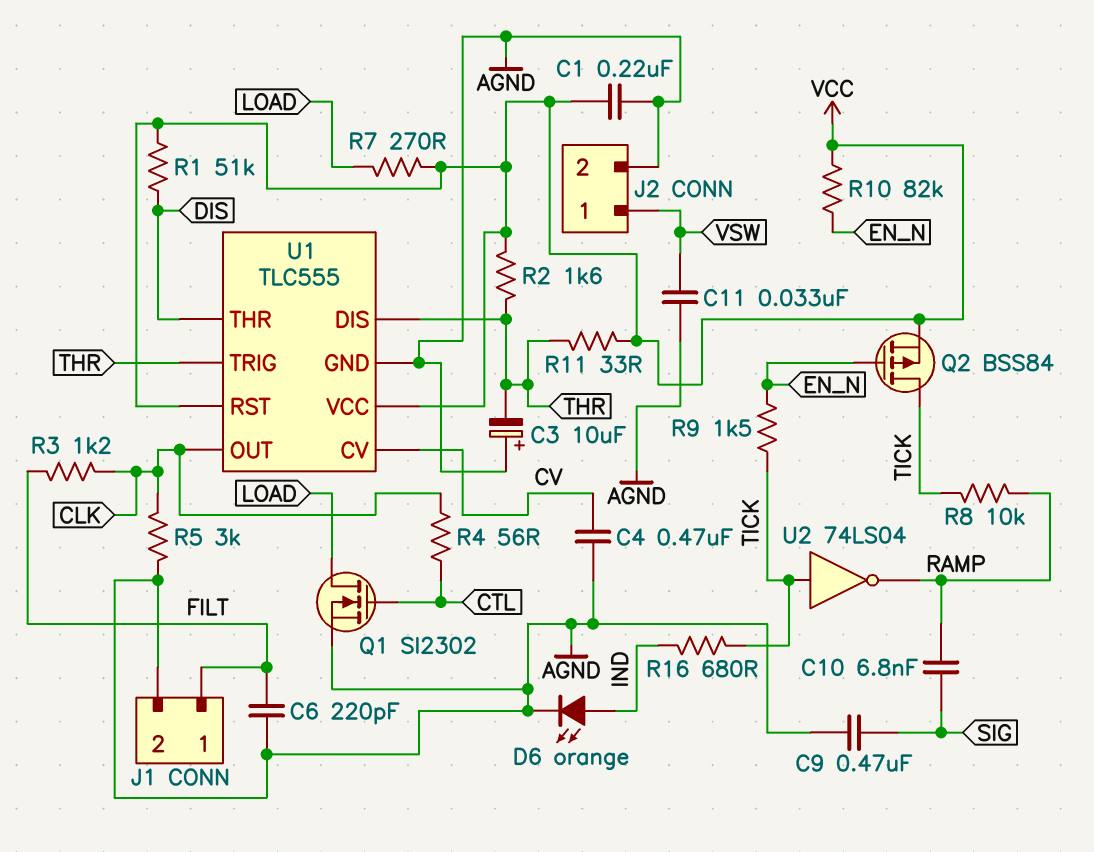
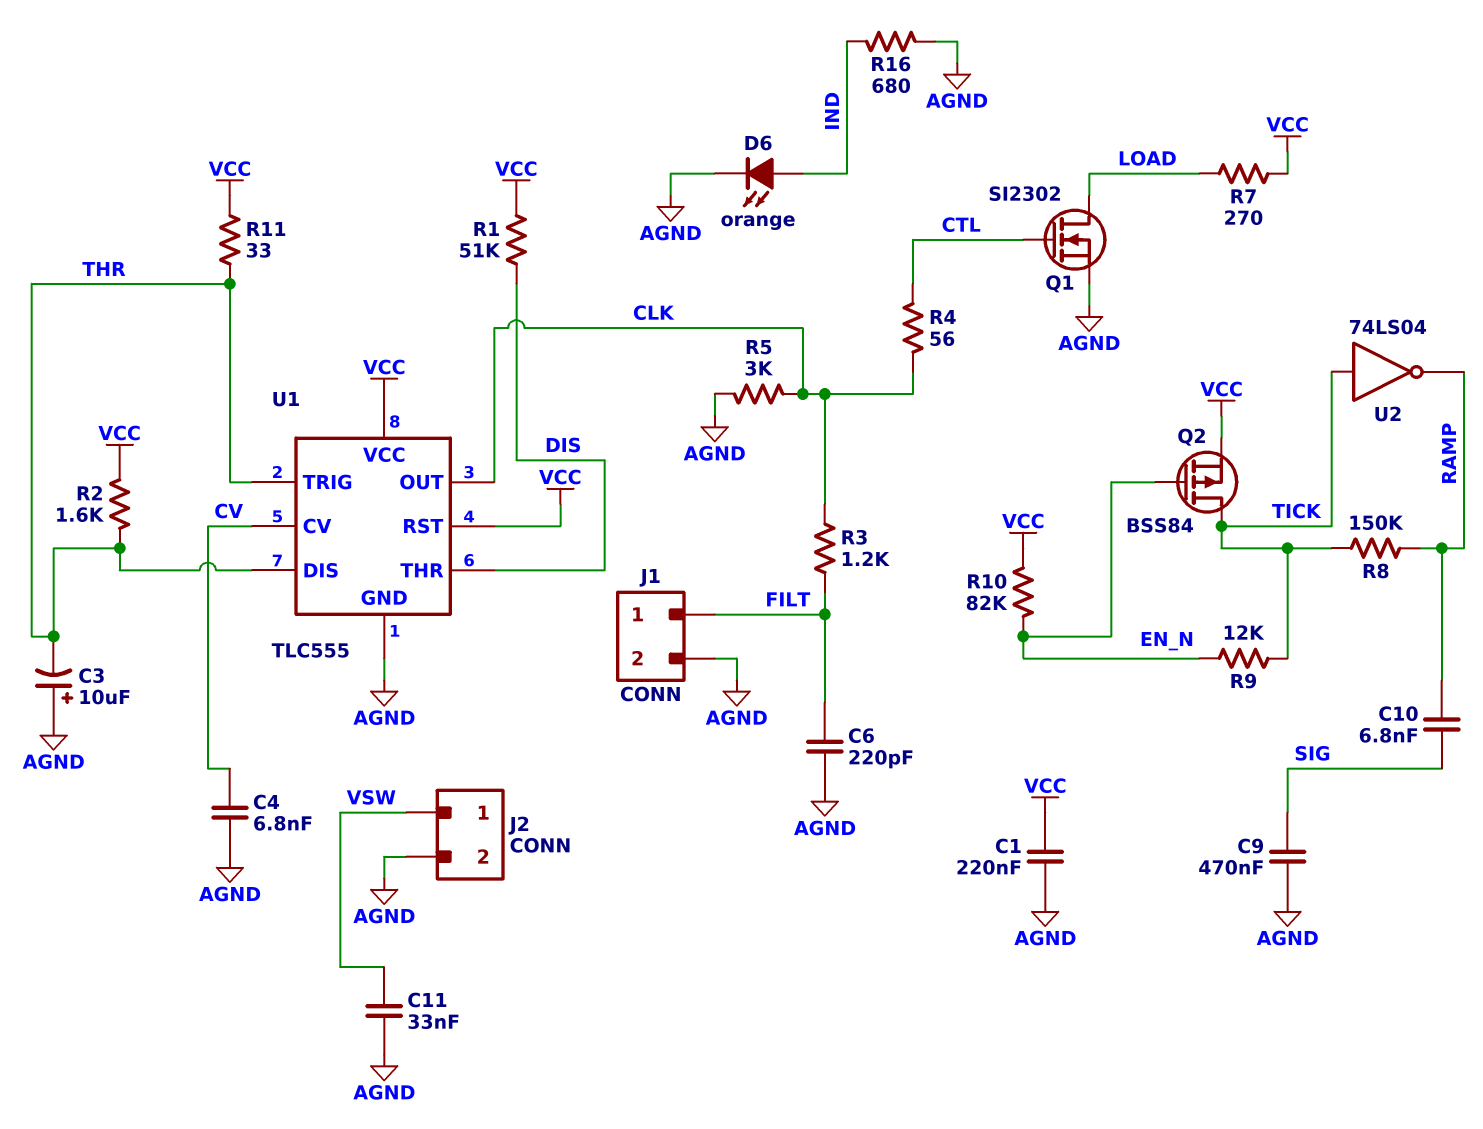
C4: 470nF (AGND, CV) -> 6.8nF (AGND, CV)
R8: 10k (RAMP, TICK) -> 150k (RAMP, TICK)
R9: 1.5k (EN_N, TICK) -> 12k (EN_N, TICK)
R16: 680 (IND, TICK) -> 680 (AGND, IND)

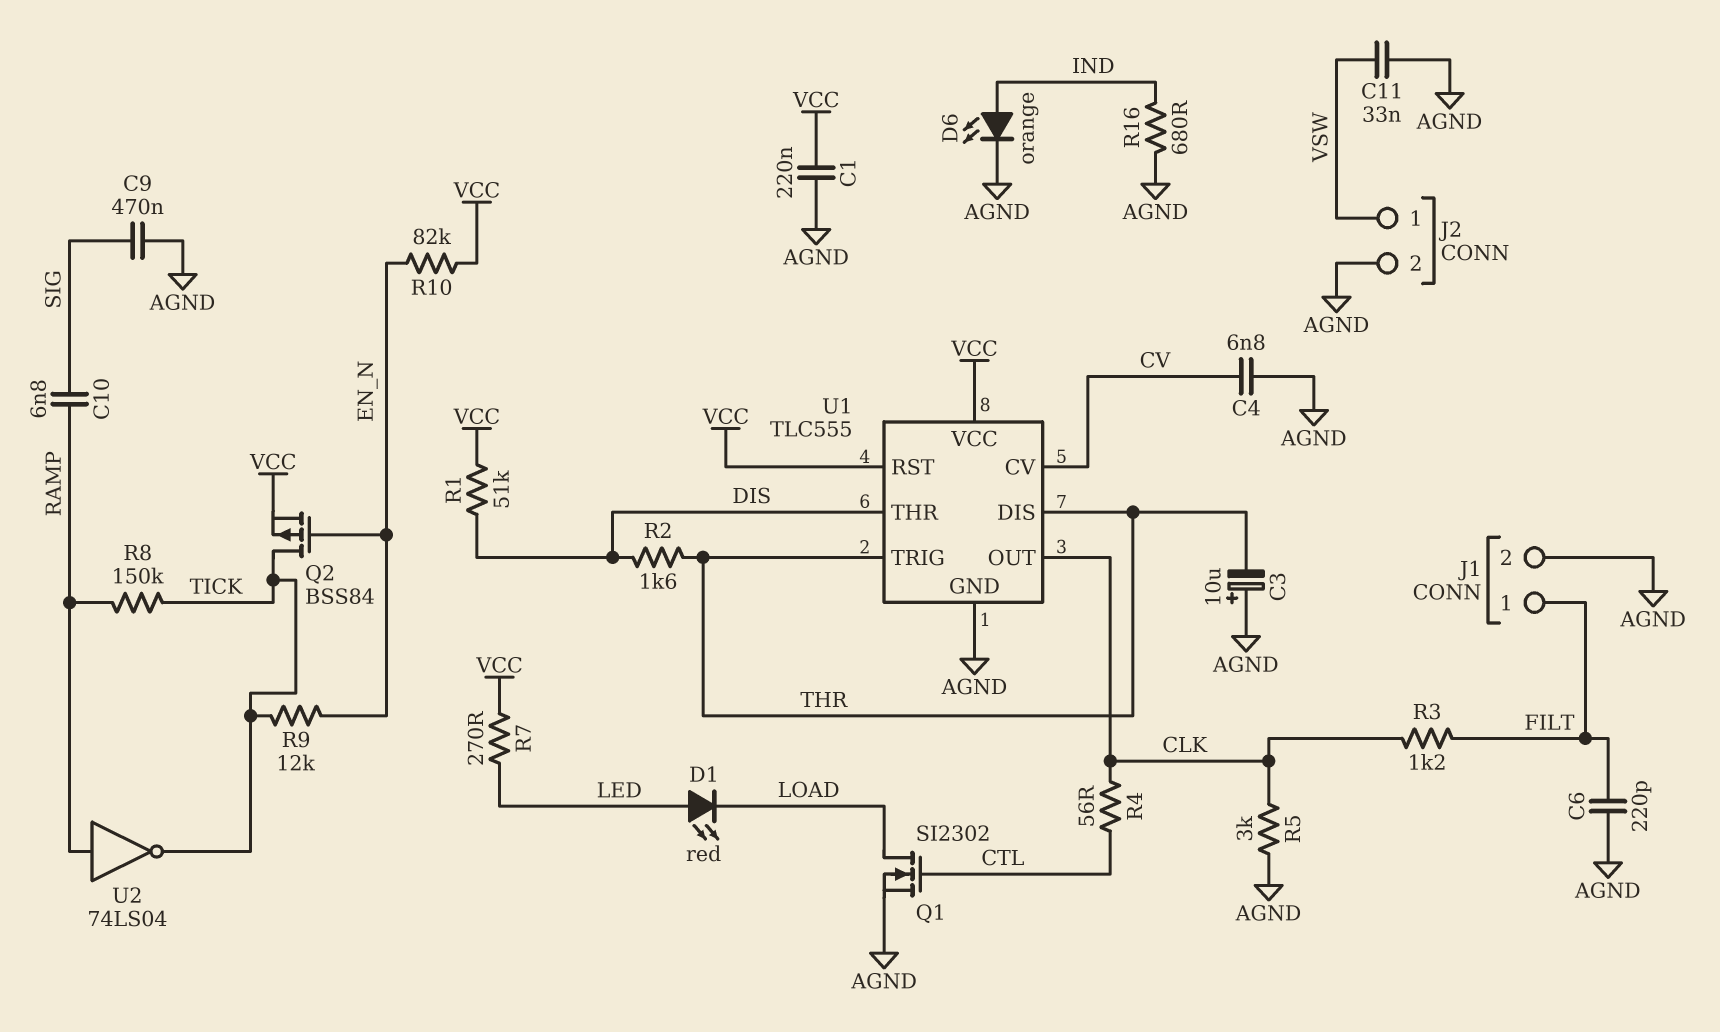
D1: none -> LED red (A LED, K LOAD)
R2: 1.6k (THR, VCC) -> 1.6k (DIS, THR)
R7: 270 (LOAD, VCC) -> 270 (LED, VCC)
R11: 33 (THR, VCC) -> none
U2: NOT 74LS04 (in TICK, out RAMP) -> NOT 74LS04 (in RAMP, out TICK)

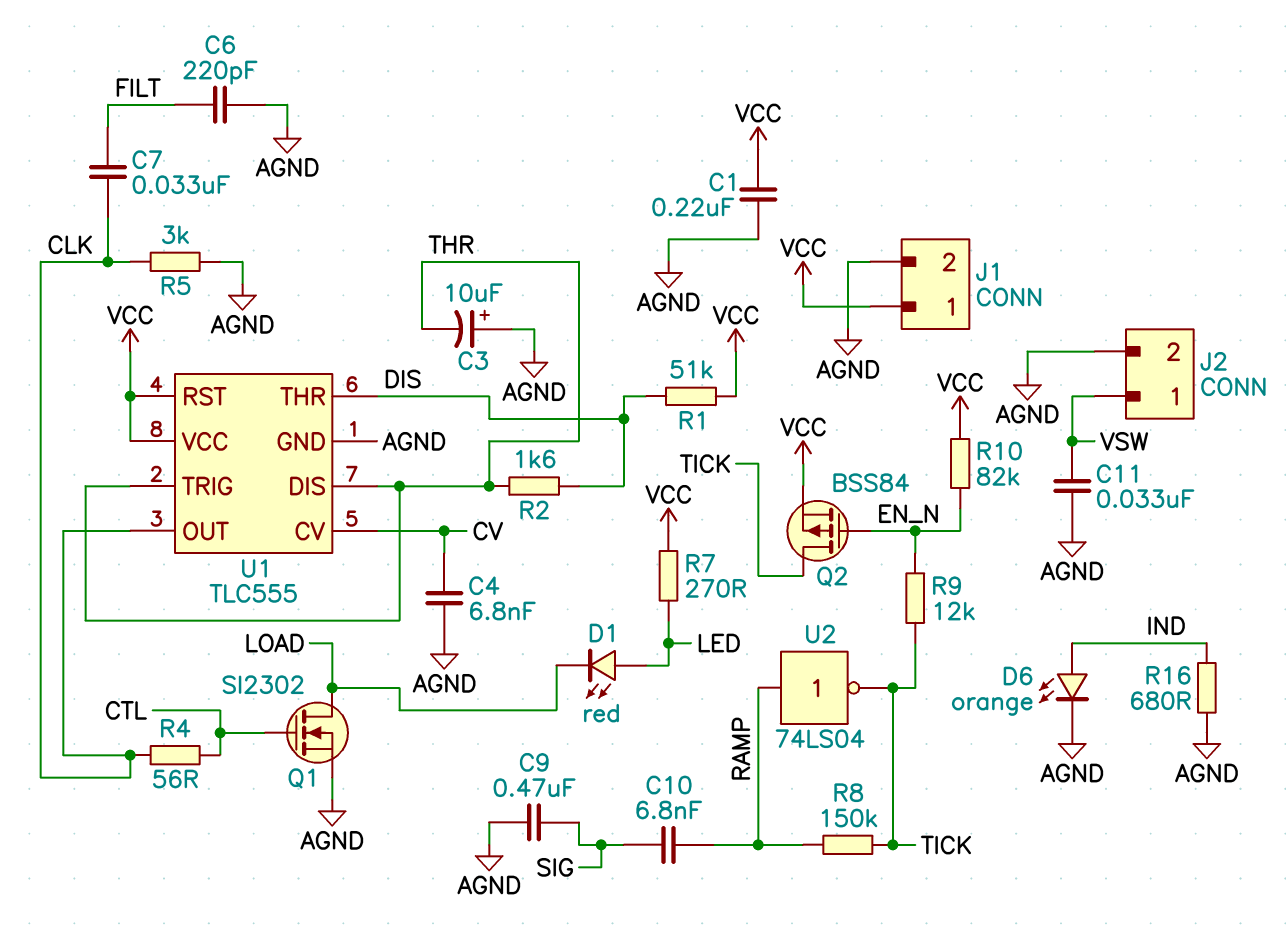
C7: none -> 33nF (CLK, FILT)
J1 pin 1: FILT -> VCC
R3: 1.2k (CLK, FILT) -> none

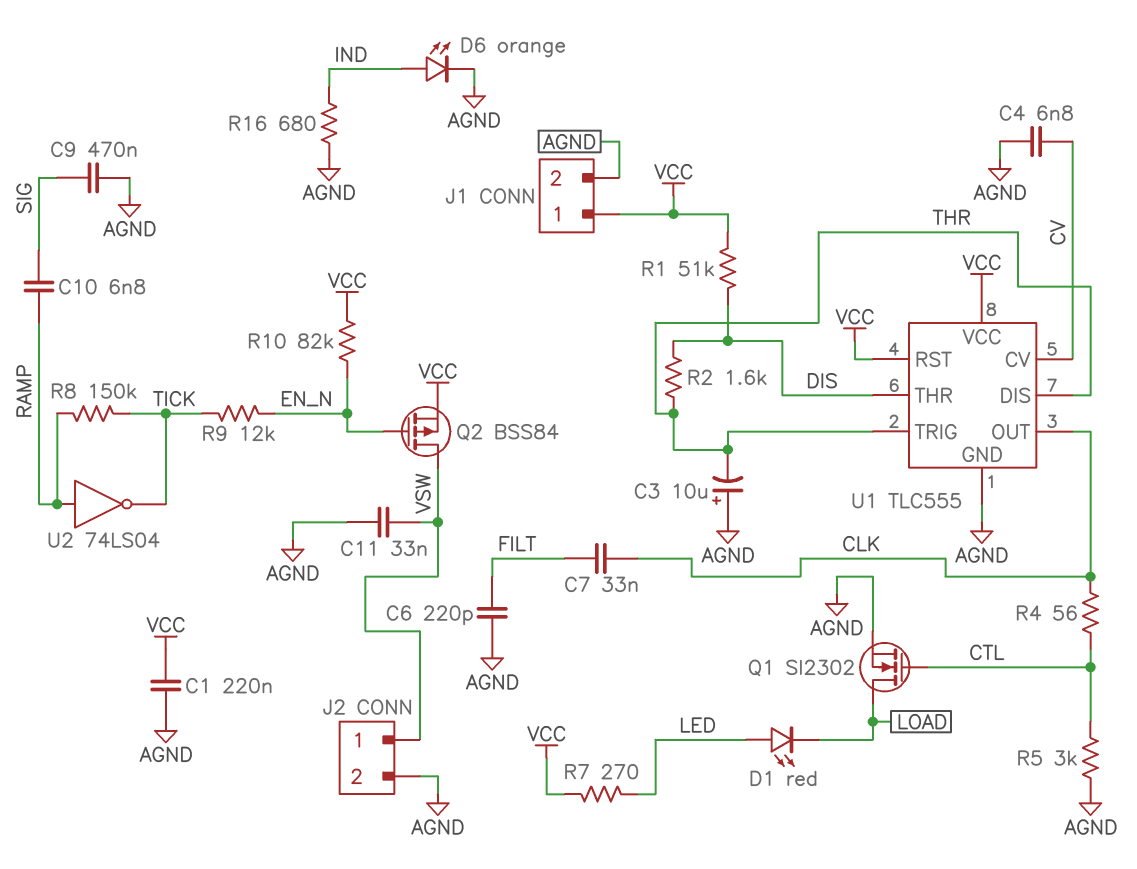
Q2: PMOS BSS84 (G EN_N, D TICK, S VCC) -> PMOS BSS84 (G EN_N, D VSW, S VCC)
R5: 3k (AGND, CLK) -> 3k (AGND, CTL)

